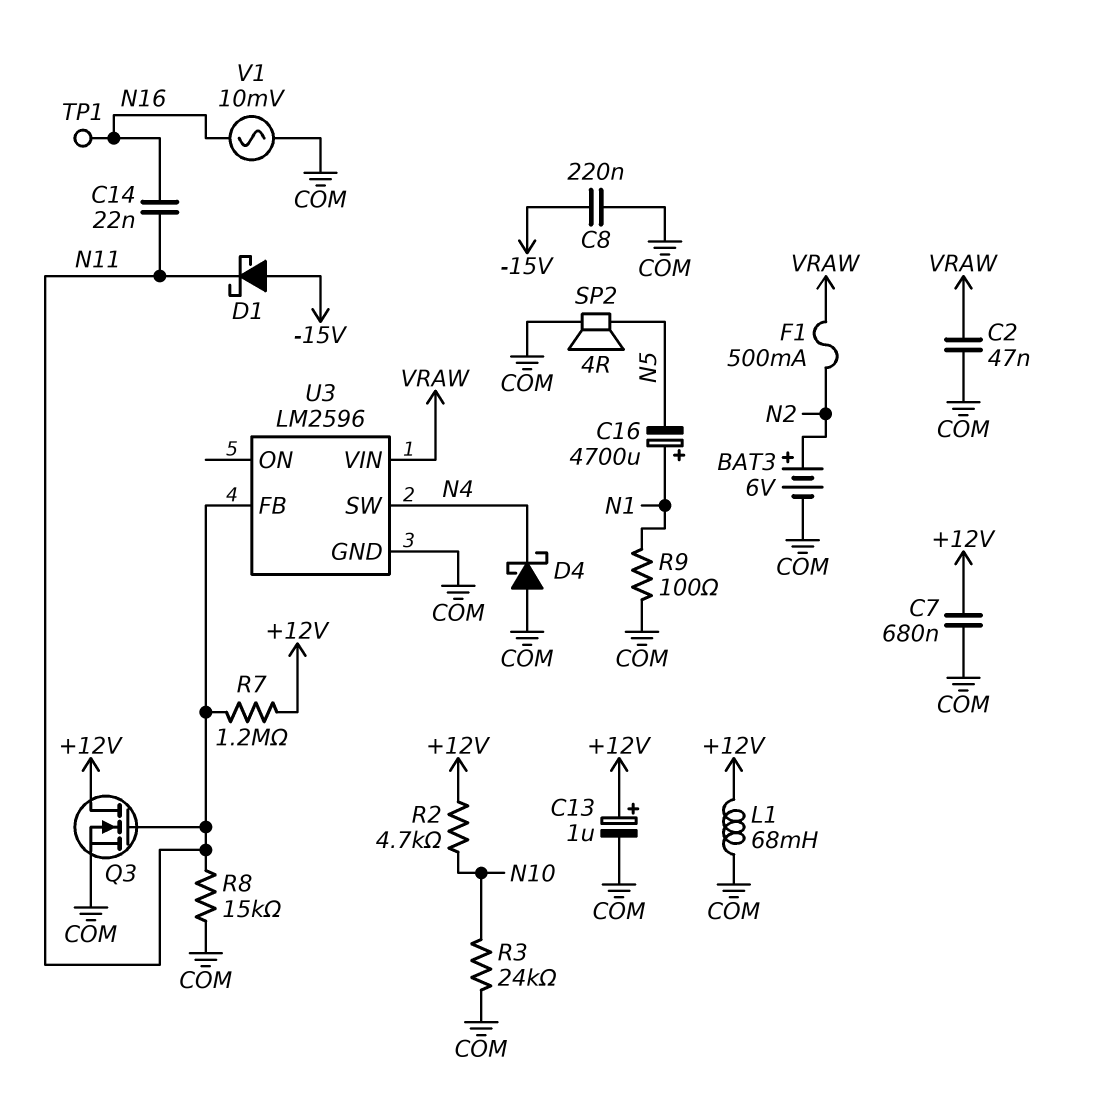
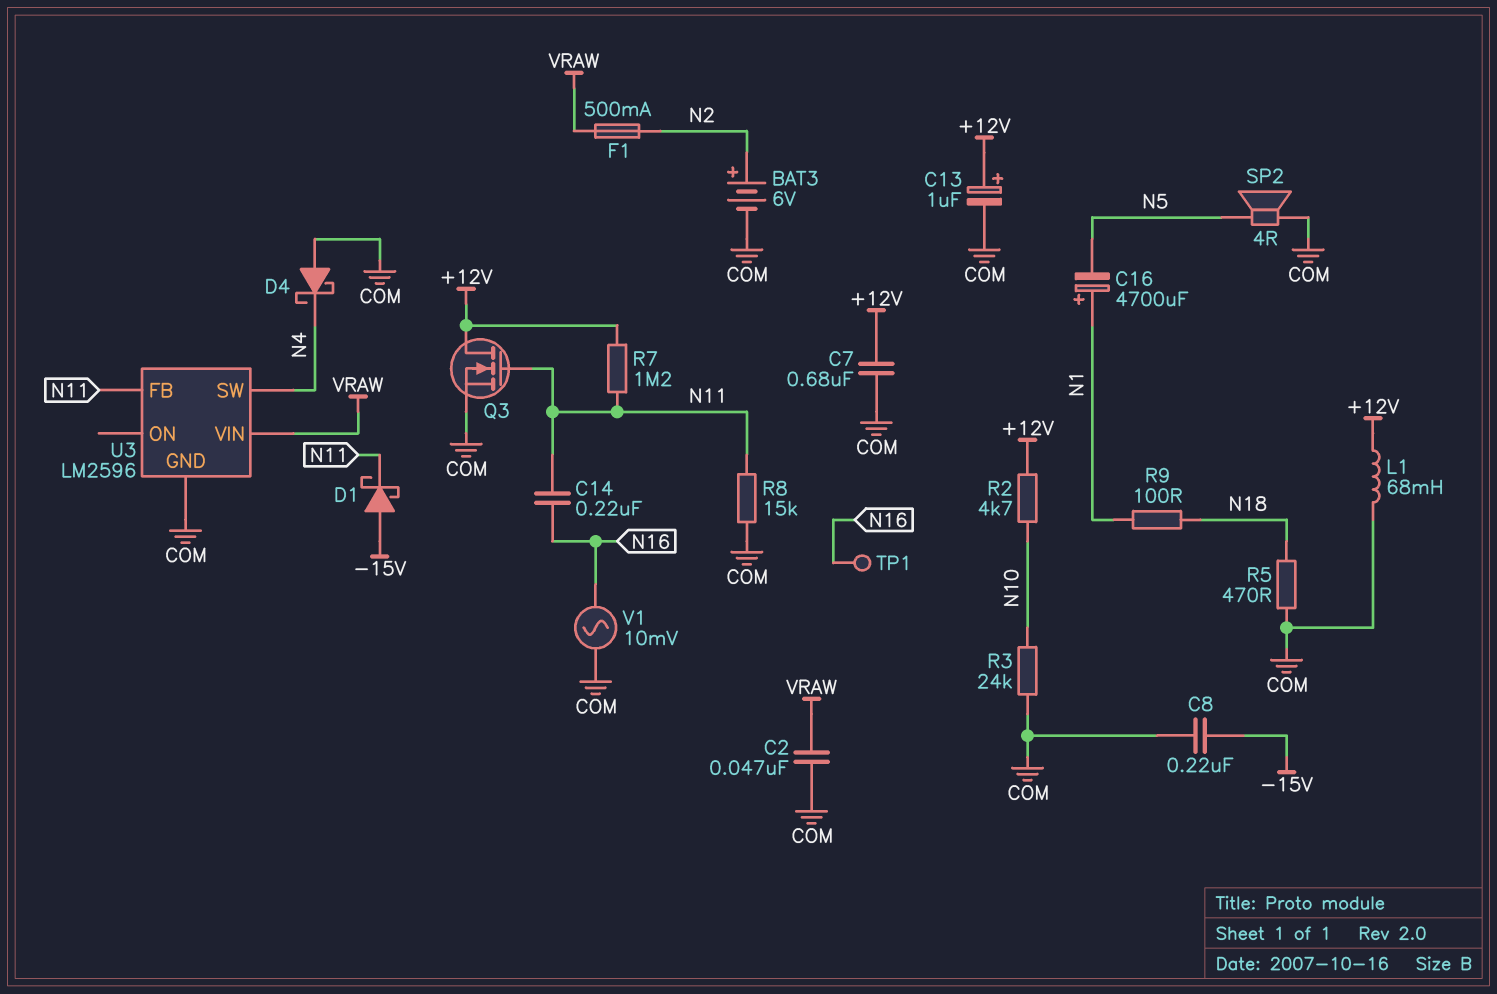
C14: 22nF (N11, N16) -> 220nF (N11, N16)
R5: none -> 470 (COM, N18)
R9: 100 (COM, N1) -> 100 (N1, N18)

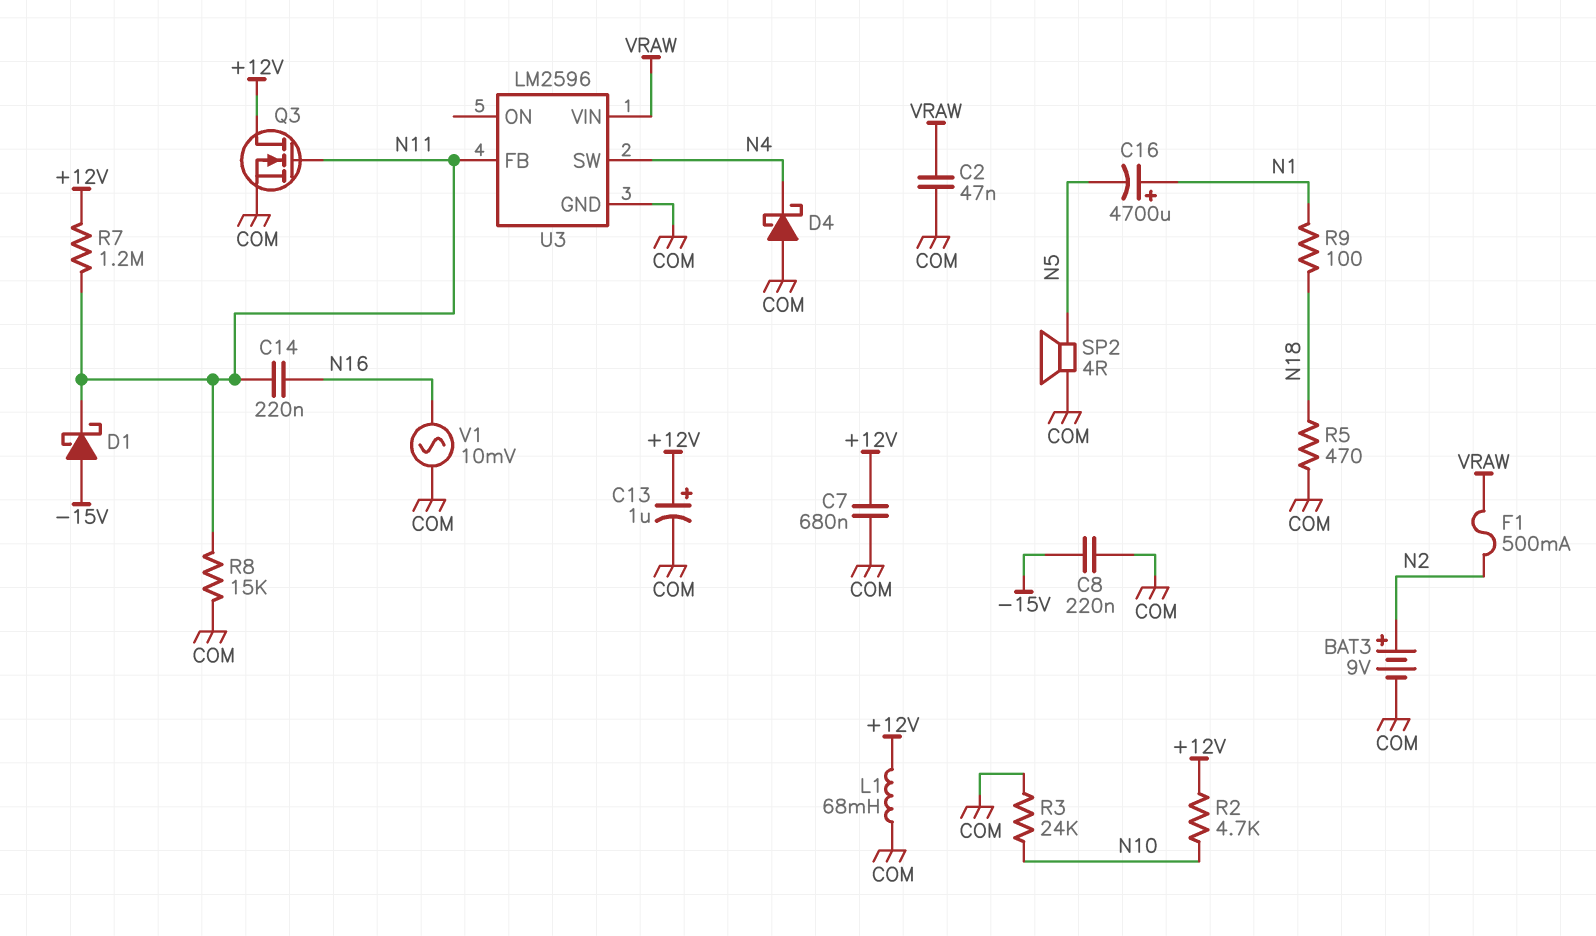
BAT3: 6V (plus N2, minus COM) -> 9V (plus N2, minus COM)
TP1: test point (N16) -> none

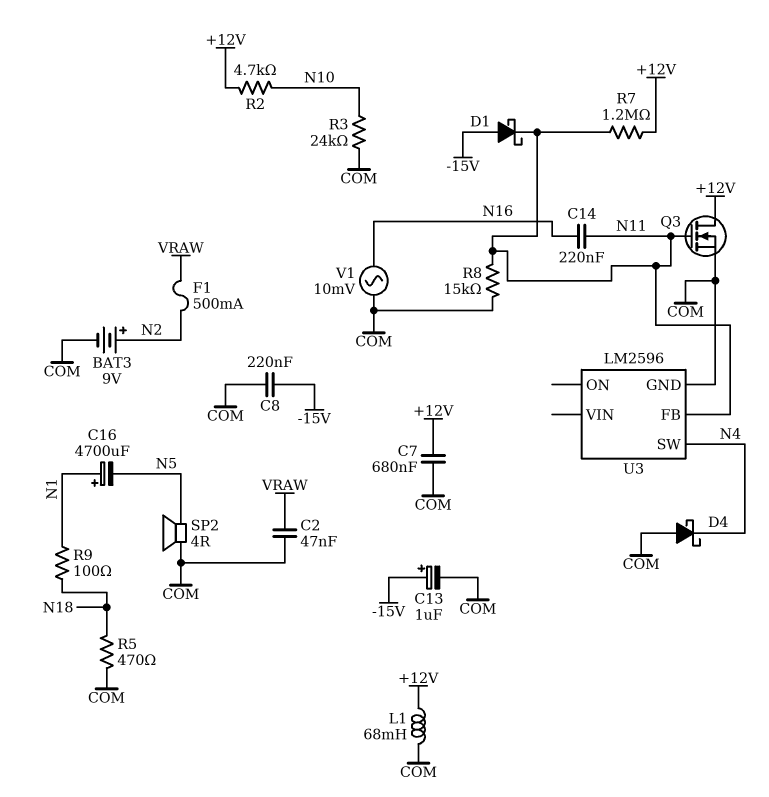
C13: 1uF (plus +12V, minus COM) -> 1uF (plus -15V, minus COM)
U3 pin VIN: VRAW -> none

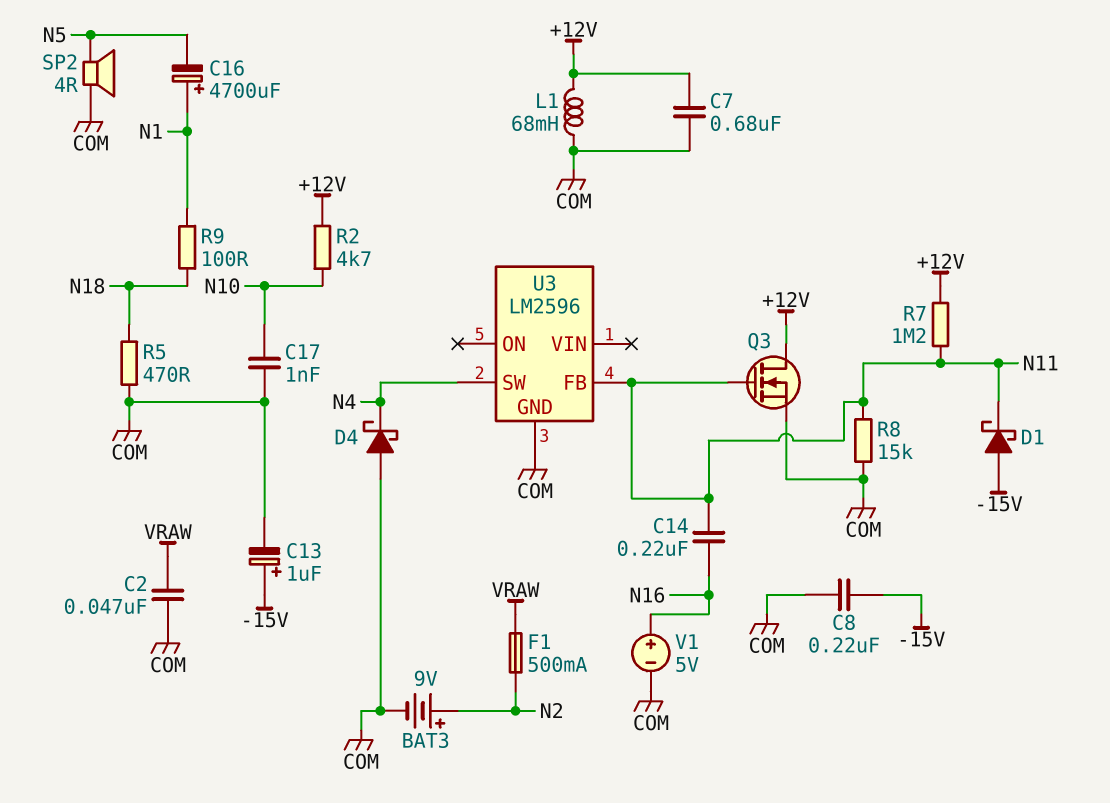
C17: none -> 1nF (COM, N10)
R3: 24k (COM, N10) -> none
V1: AC 10mV (COM, N16) -> 5V (plus N16, minus COM)

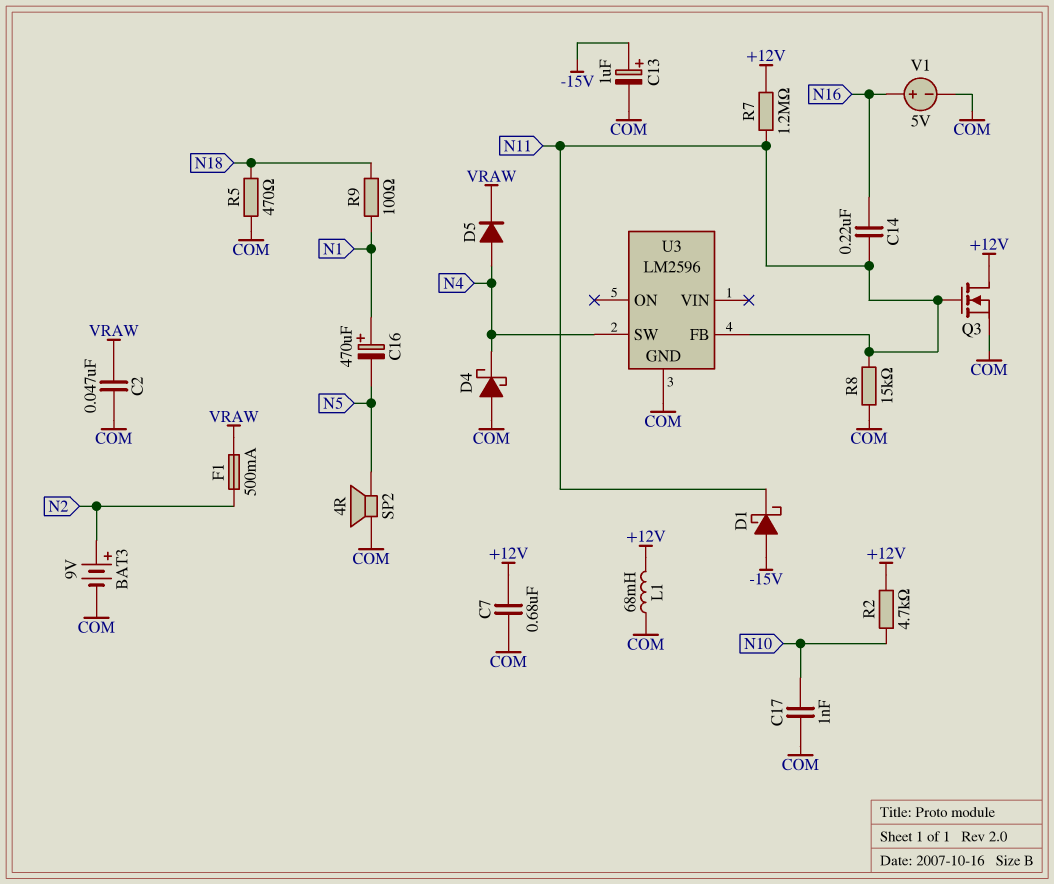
C8: 220nF (-15V, COM) -> none
C16: 4700uF (plus N1, minus N5) -> 470uF (plus N1, minus N5)
D5: none -> diode (A N4, K VRAW)

